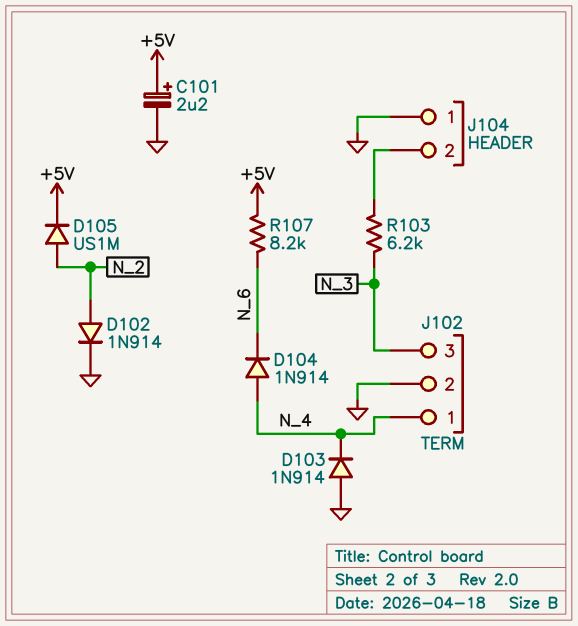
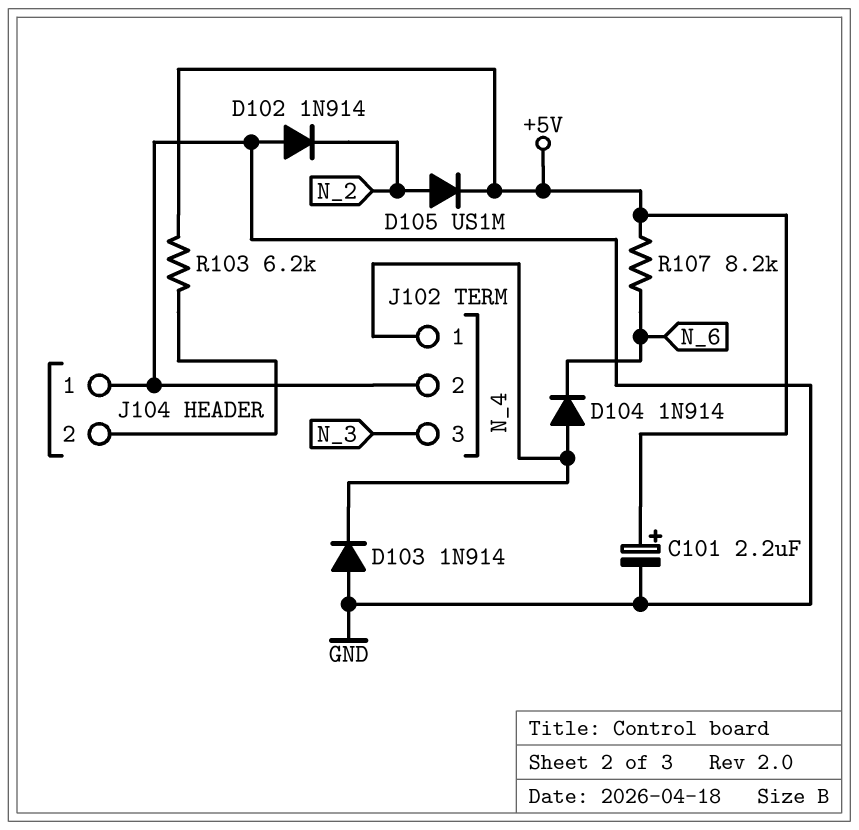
D102: diode 1N914 (A N_2, K GND) -> diode 1N914 (A GND, K N_2)
R103: 6.2k (J104/2, N_3) -> 6.2k (+5V, J104/2)

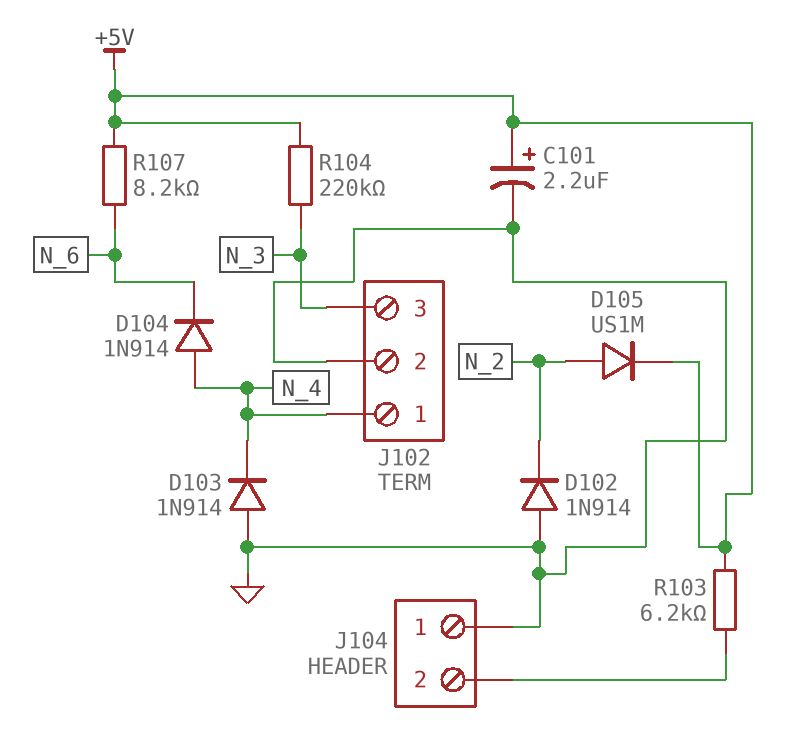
R104: none -> 220k (+5V, N_3)

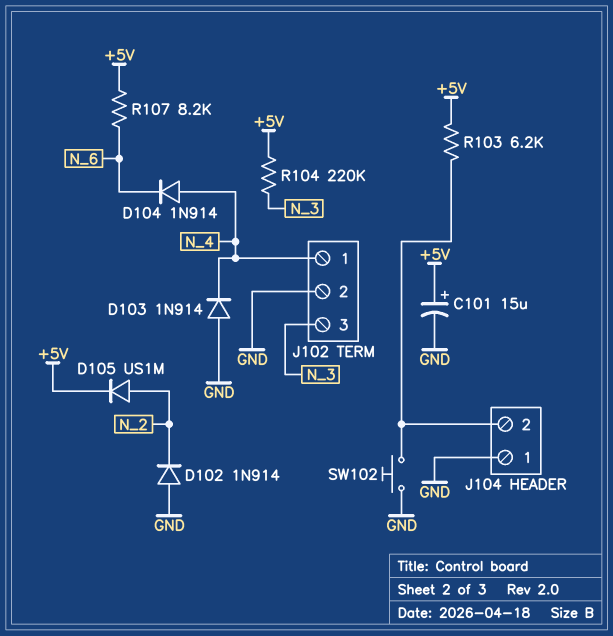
C101: 2.2uF (plus +5V, minus GND) -> 15uF (plus +5V, minus GND)
SW102: none -> button (GND, J104/2)

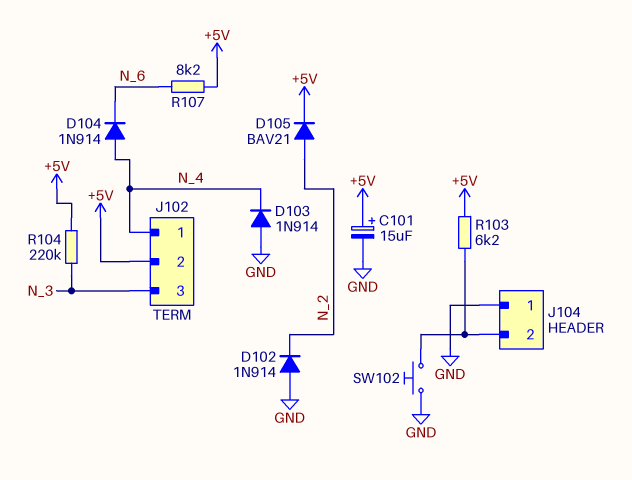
D105: diode US1M (A N_2, K +5V) -> diode BAV21 (A N_2, K +5V)
J102 pin 2: GND -> +5V

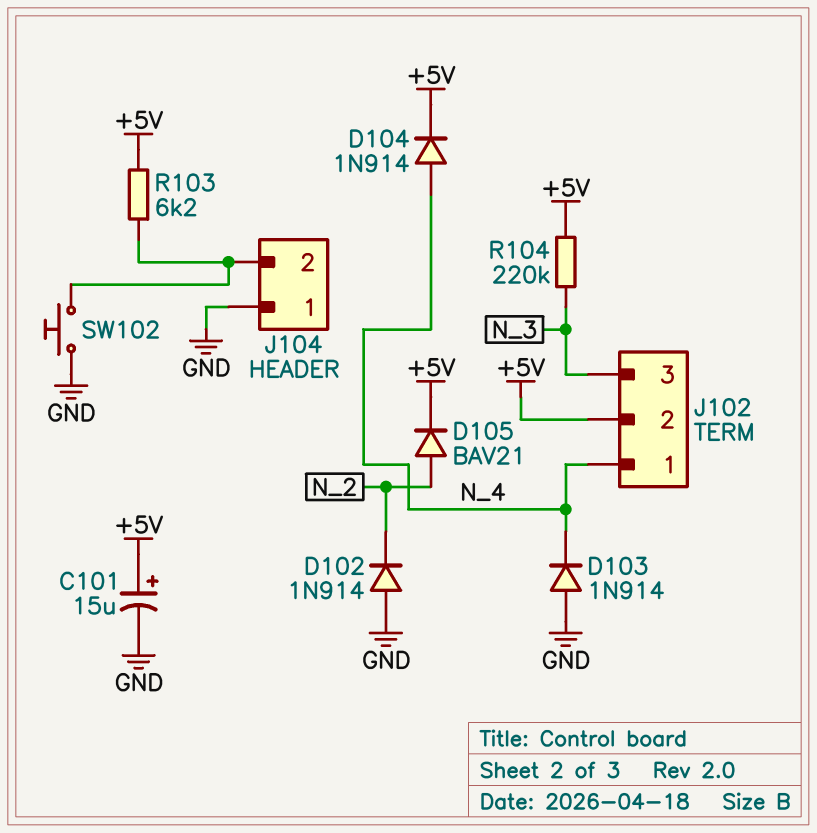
D104: diode 1N914 (A N_4, K N_6) -> diode 1N914 (A N_4, K +5V)
R107: 8.2k (+5V, N_6) -> none

